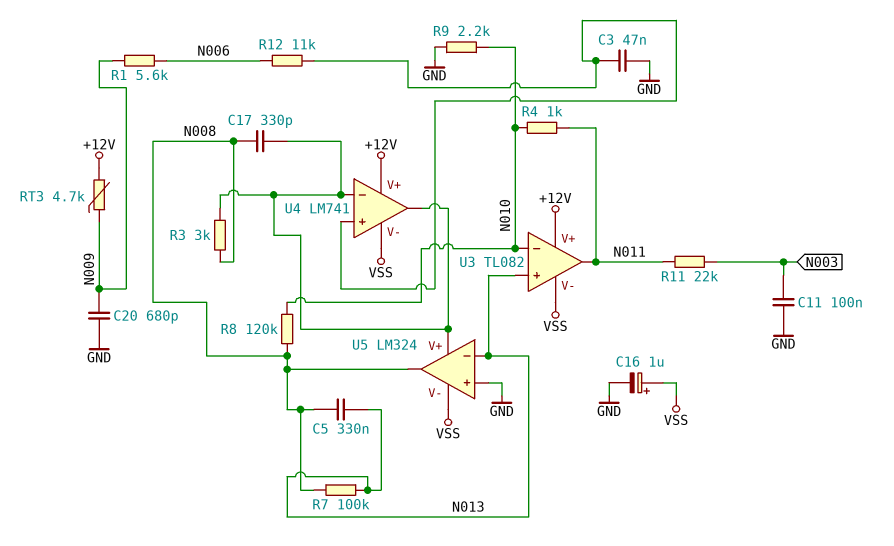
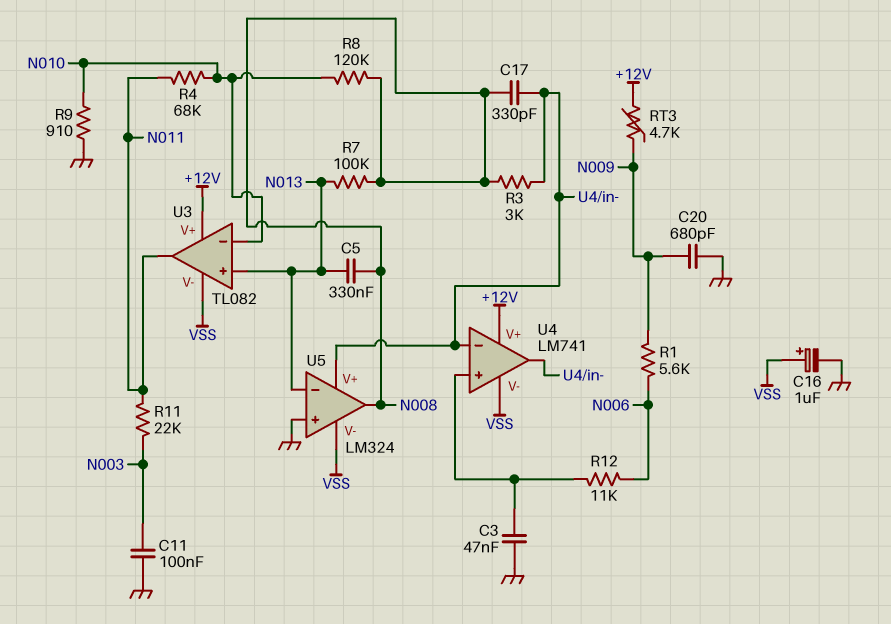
R4: 1k (N010, N011) -> 68k (N010, N011)
R9: 2.2k (GND, N010) -> 910 (GND, N010)

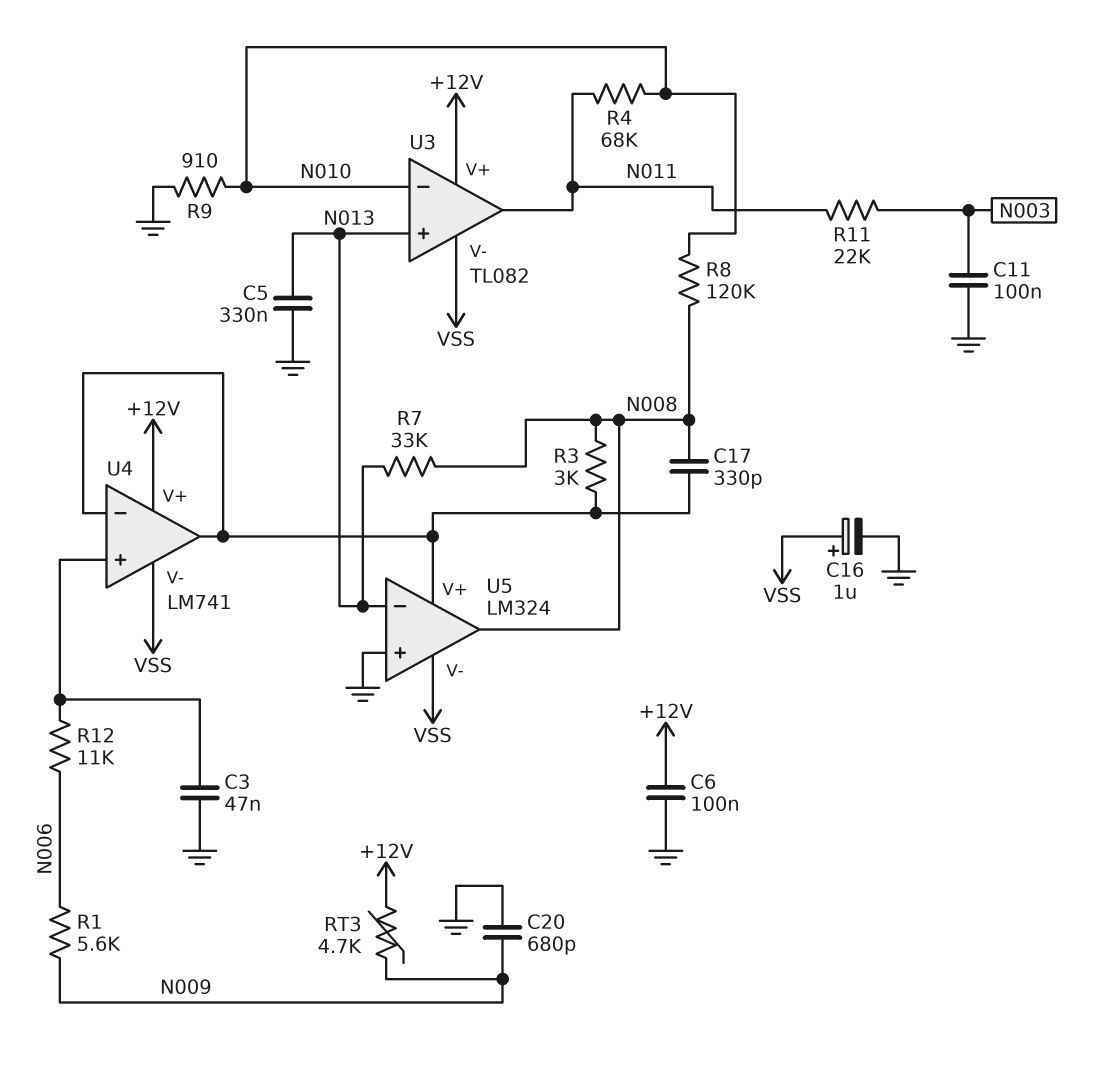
C5: 330nF (N008, N013) -> 330nF (GND, N013)
C6: none -> 100nF (+12V, GND)
R7: 100k (N008, N013) -> 33k (N008, N013)

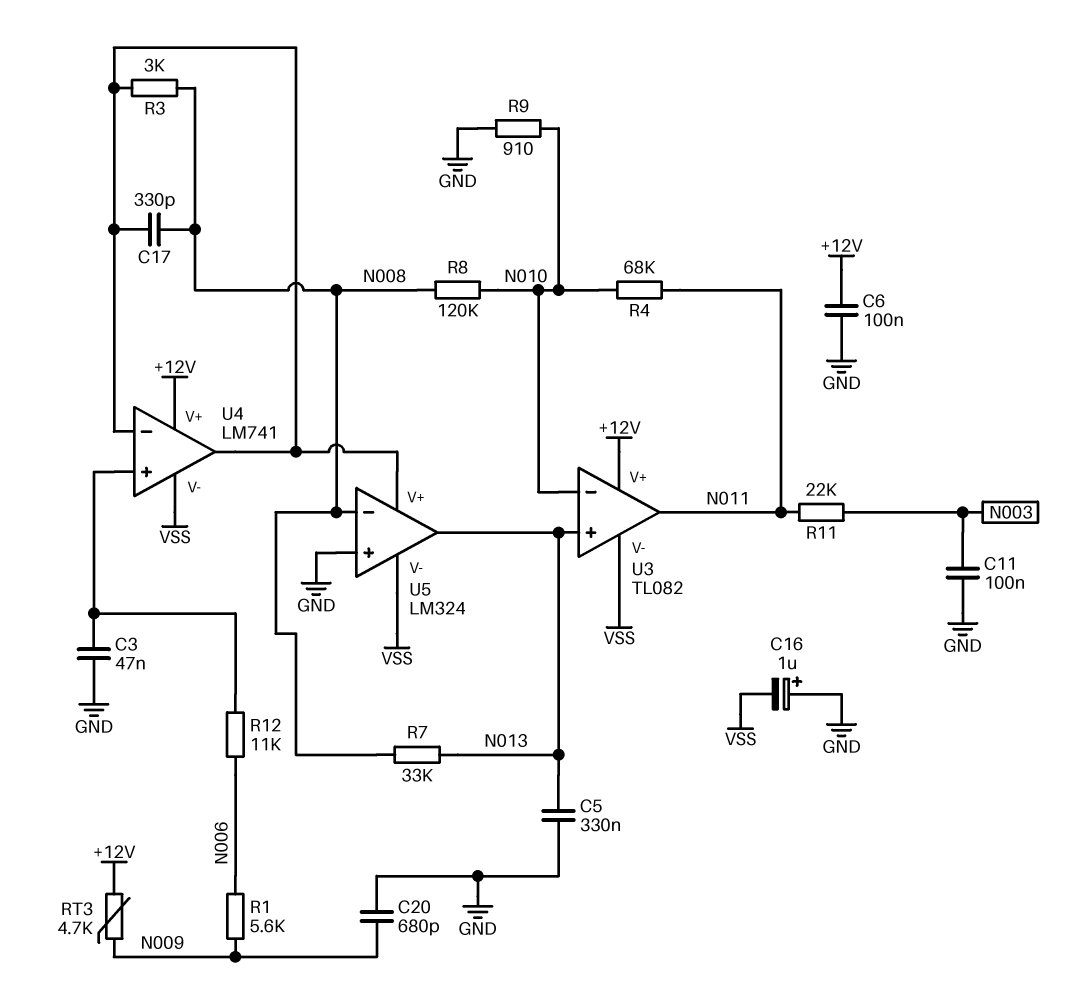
C16: 1uF (plus VSS, minus GND) -> 1uF (plus GND, minus VSS)
U5 pin in-: N013 -> N008
U5 pin out: N008 -> N013

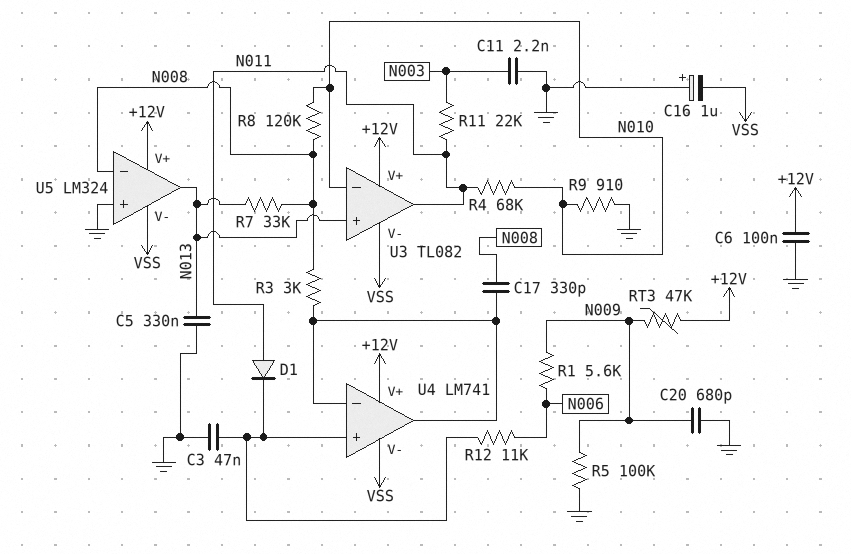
C11: 100nF (GND, N003) -> 2.2nF (GND, N003)
D1: none -> diode (A N011, K U4/in+)
R5: none -> 100k (GND, N009)
RT3: 4.7k (+12V, N009) -> 47k (+12V, N009)
U5 pin V+: U4/in- -> +12V

